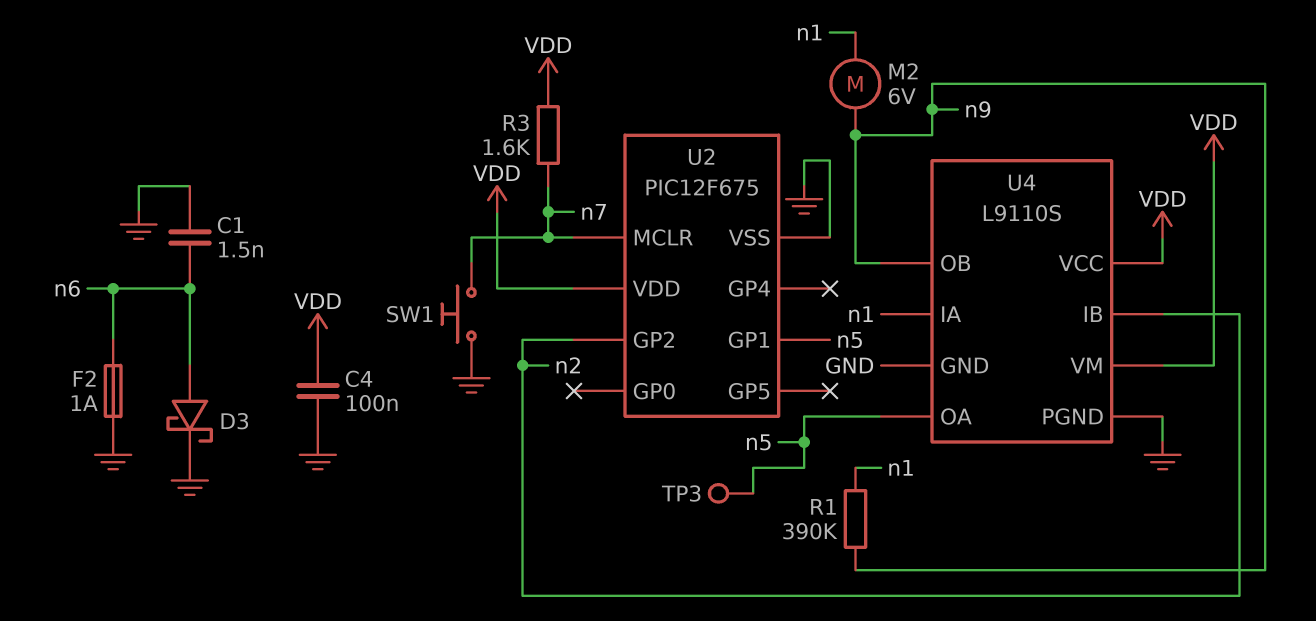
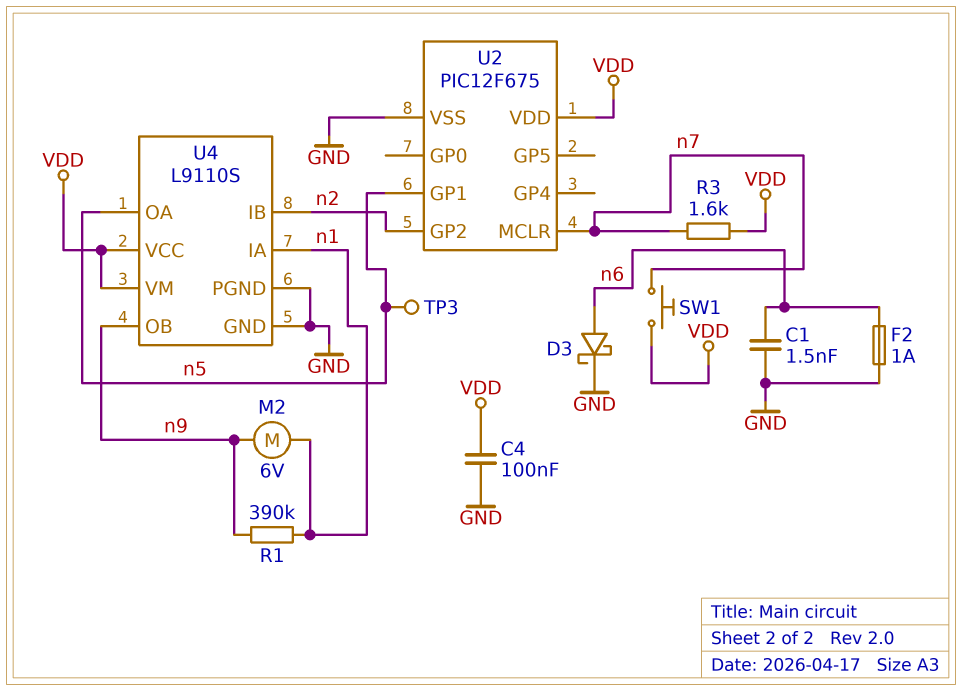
SW1: button (GND, n7) -> button (VDD, n7)

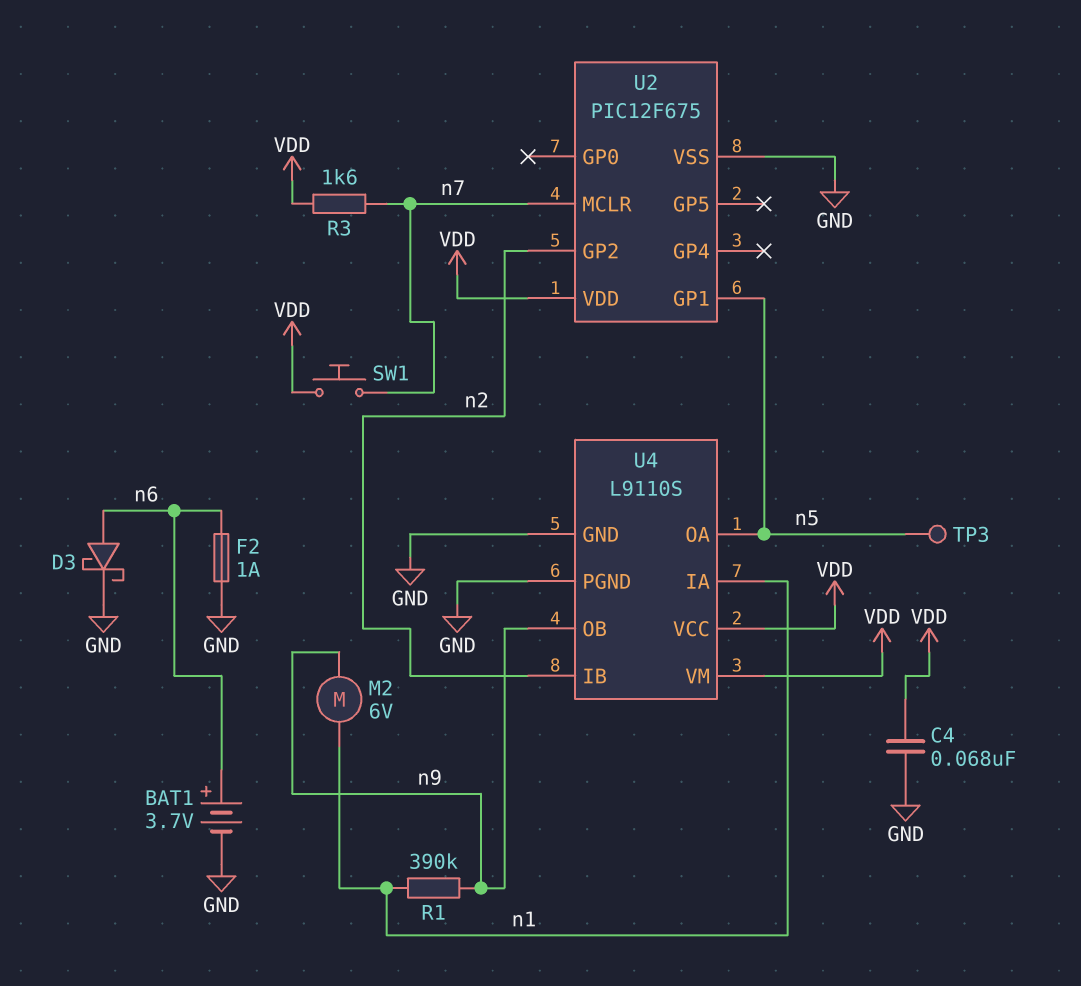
BAT1: none -> 3.7V (plus n6, minus GND)
C1: 1.5nF (GND, n6) -> none
C4: 100nF (GND, VDD) -> 68nF (GND, VDD)

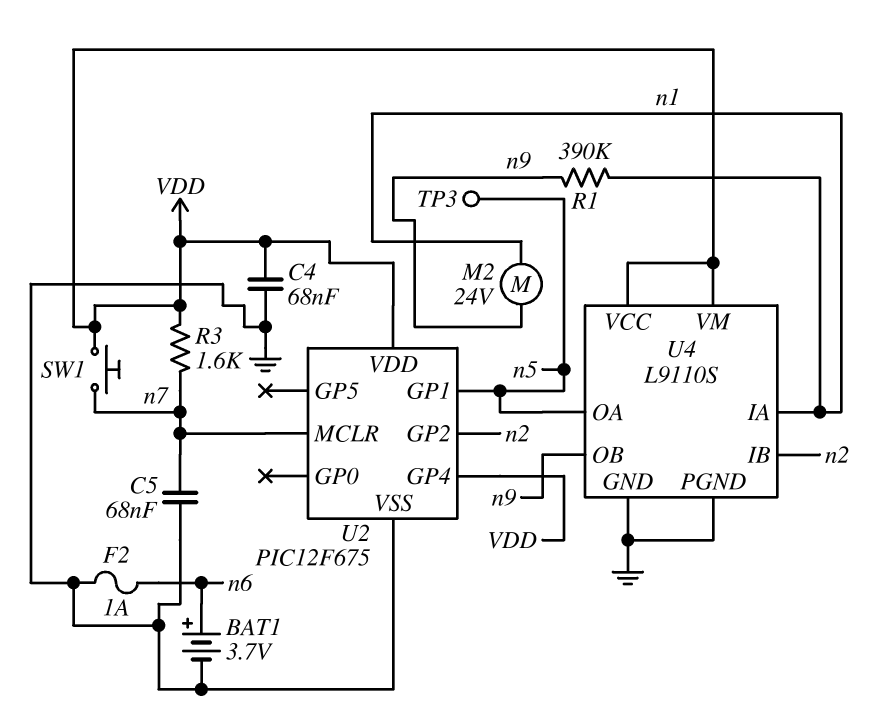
C5: none -> 68nF (GND, n7)
D3: schottky (A n6, K GND) -> none
M2: motor 6V (n1, n9) -> motor 24V (n1, n9)
U2 pin GP4: none -> VDD

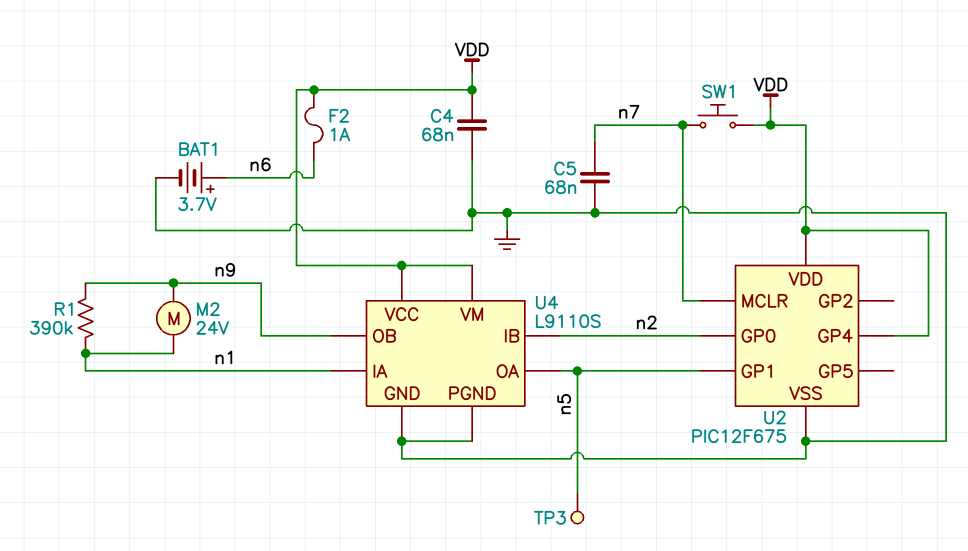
F2: 1A (GND, n6) -> 1A (VDD, n6)
R3: 1.6k (VDD, n7) -> none
U2 pin GP0: none -> n2
U2 pin GP2: n2 -> none

